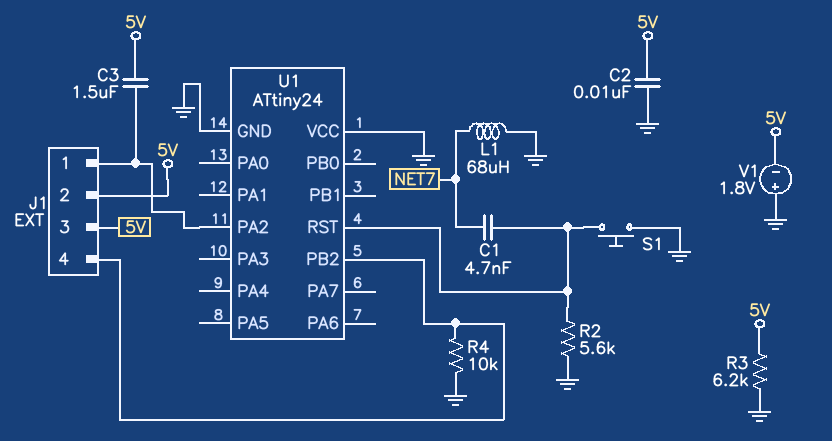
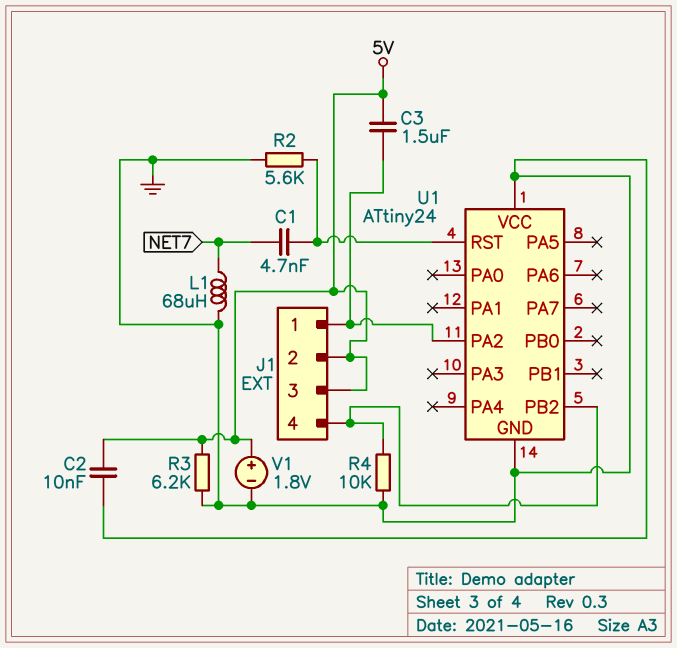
S1: button (GND, U1/RST) -> none
V1: 1.8V (plus GND, minus 5V) -> 1.8V (plus 5V, minus GND)

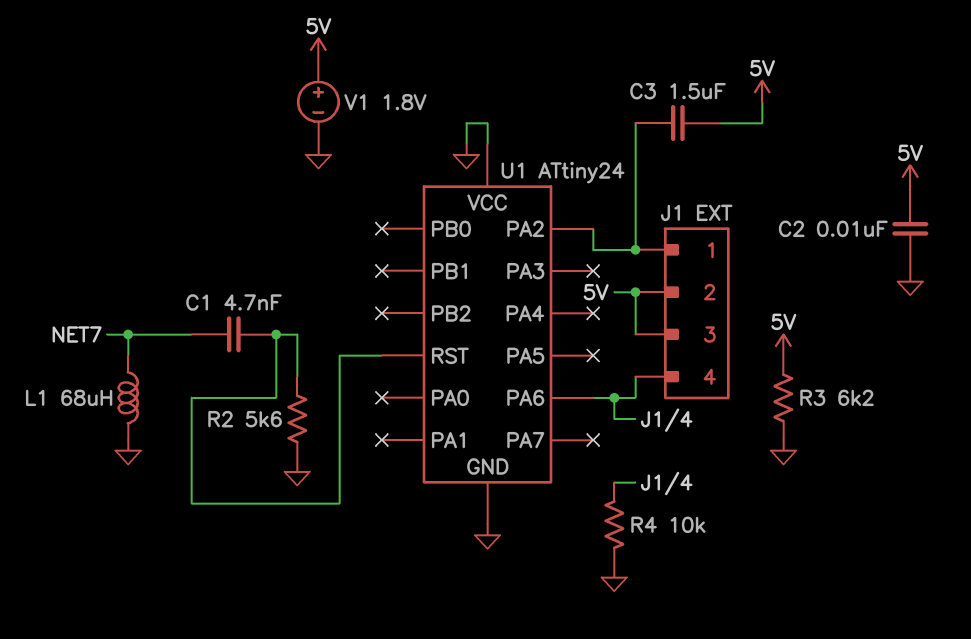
U1 pin PA6: none -> J1/4
U1 pin PB2: J1/4 -> none

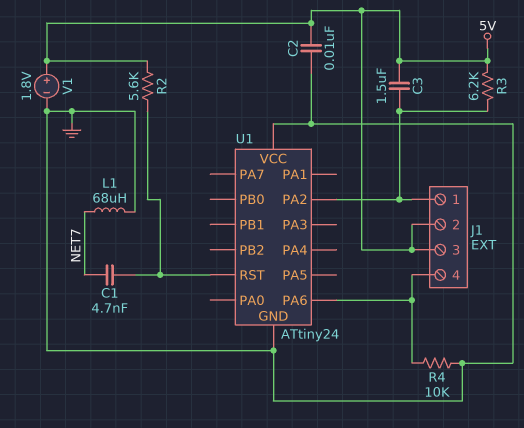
R2: 5.6k (GND, U1/RST) -> 5.6k (5V, U1/RST)
R3: 6.2k (5V, GND) -> 6.2k (5V, J1/1)

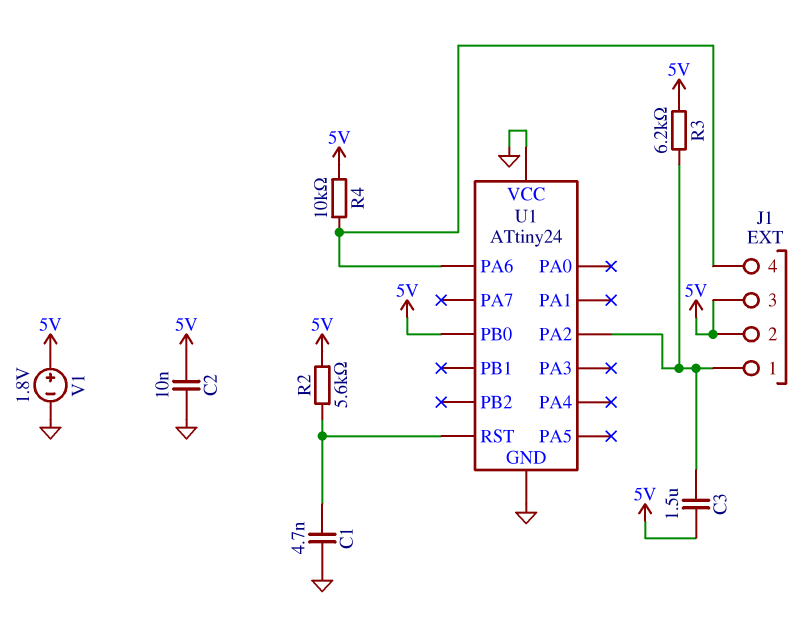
C1: 4.7nF (NET7, U1/RST) -> 4.7nF (GND, U1/RST)
L1: 68uH (GND, NET7) -> none
R4: 10k (GND, J1/4) -> 10k (5V, J1/4)
U1 pin PB0: none -> 5V

